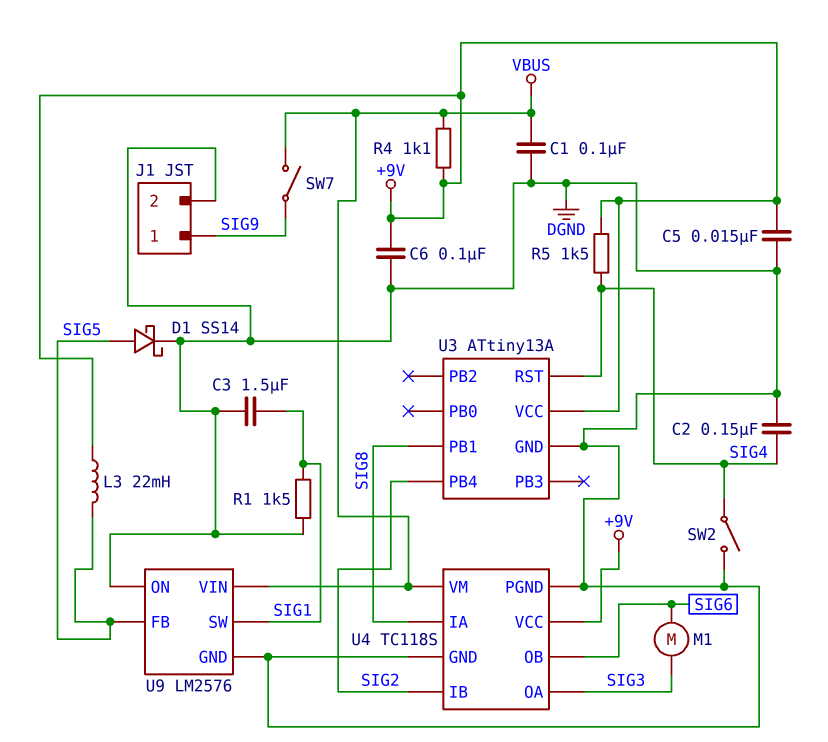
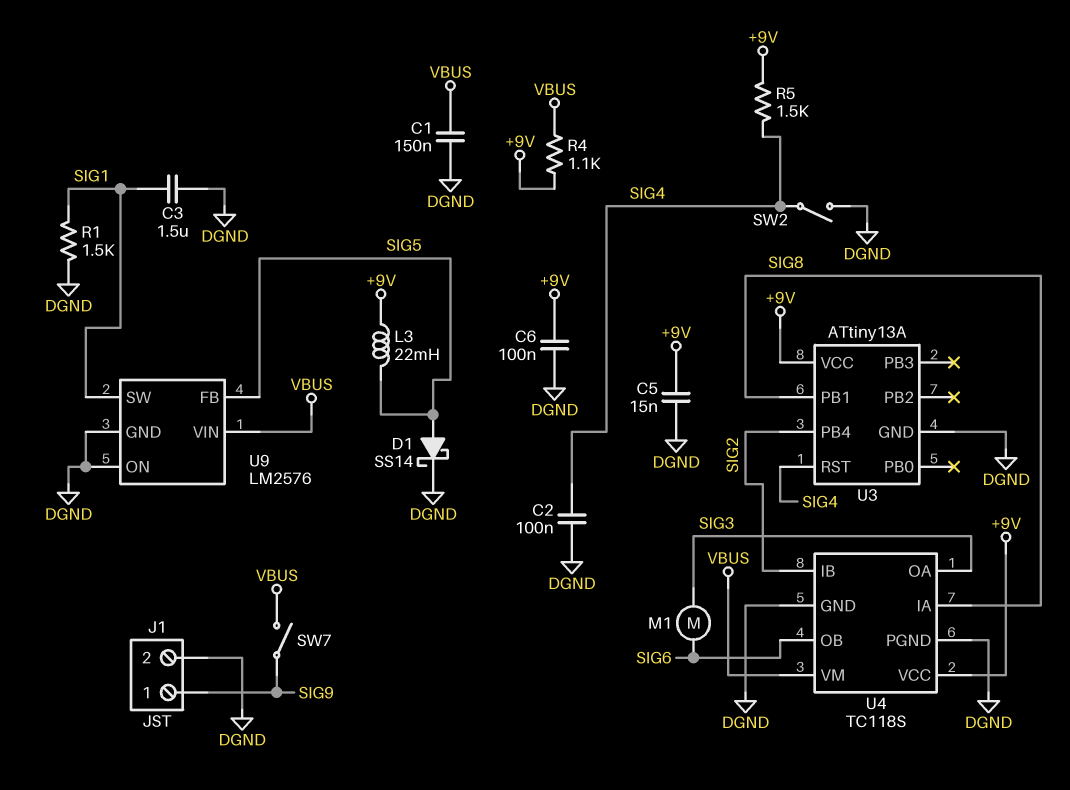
C1: 100nF (DGND, VBUS) -> 150nF (DGND, VBUS)
C2: 150nF (DGND, SIG4) -> 100nF (DGND, SIG4)

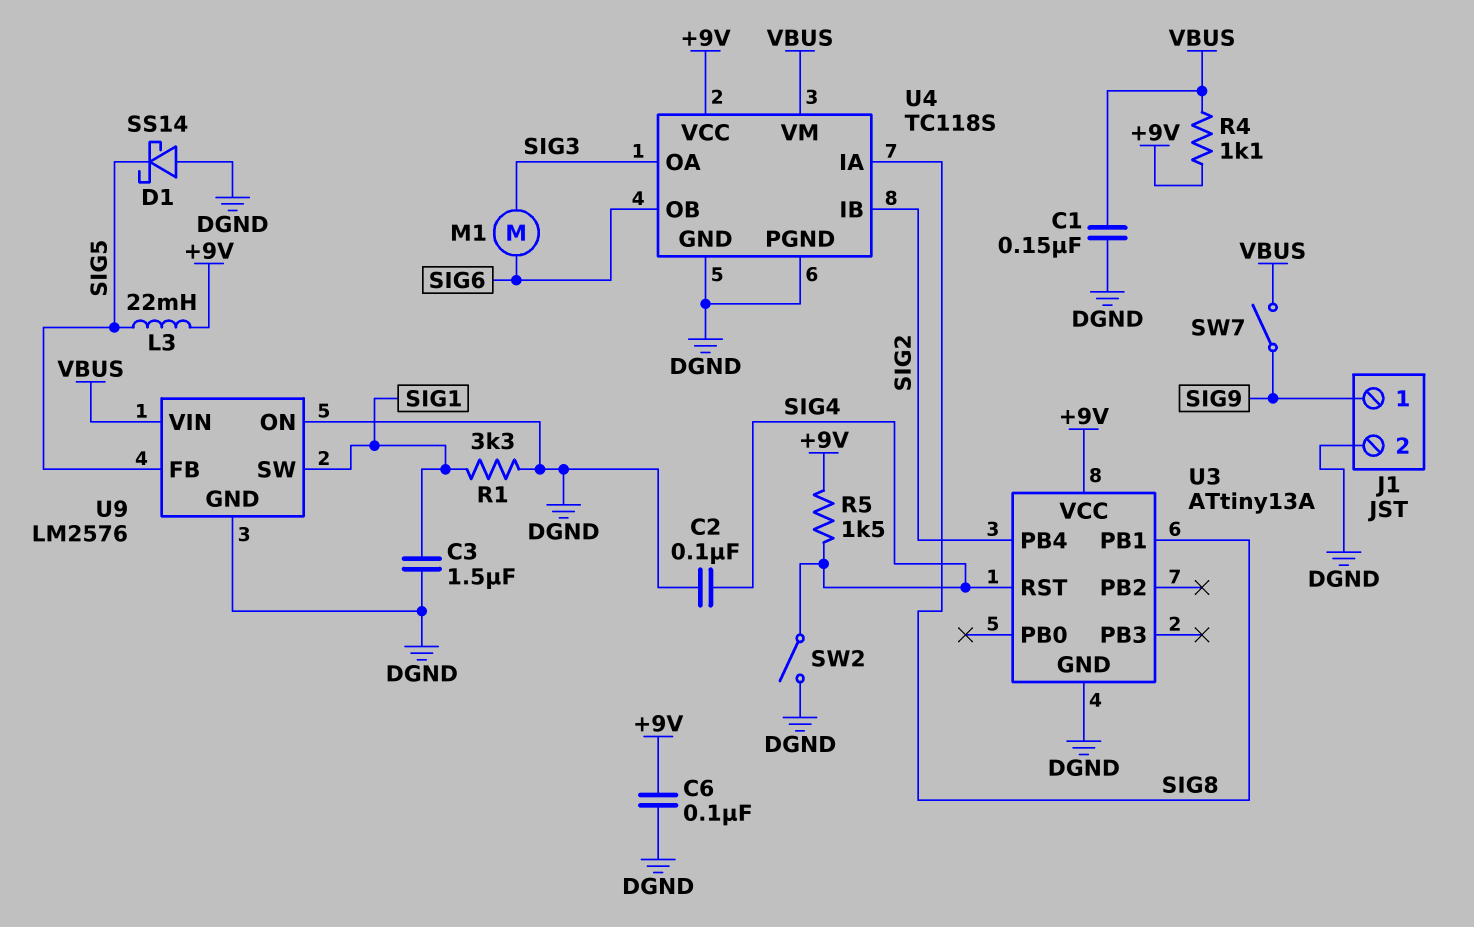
C5: 15nF (+9V, DGND) -> none
D1: schottky SS14 (A SIG5, K DGND) -> schottky SS14 (A DGND, K SIG5)
R1: 1.5k (DGND, SIG1) -> 3.3k (DGND, SIG1)

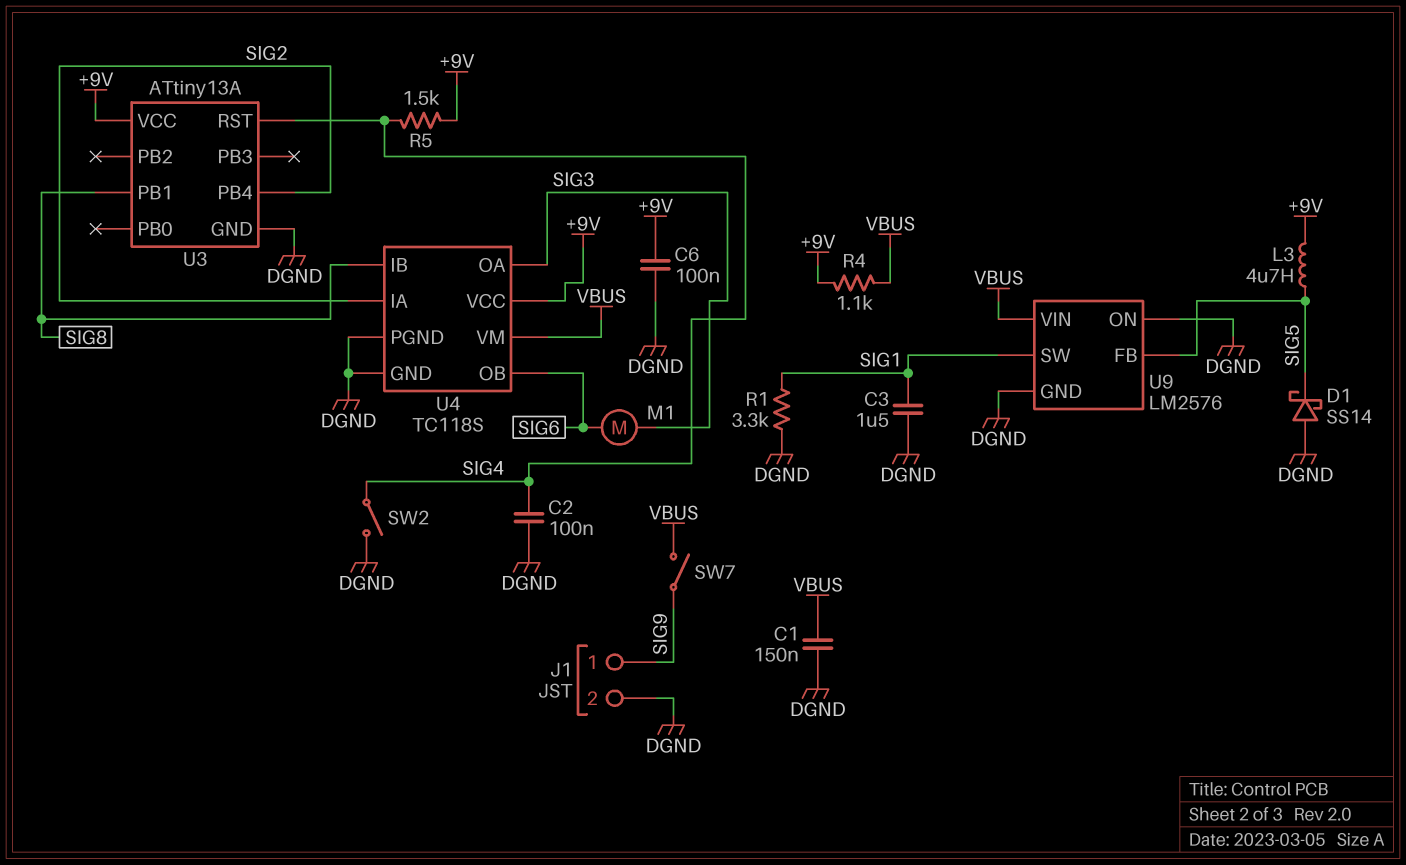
L3: 22mH (+9V, SIG5) -> 4.7uH (+9V, SIG5)
U4 pin IA: SIG8 -> SIG2
U4 pin IB: SIG2 -> SIG8

